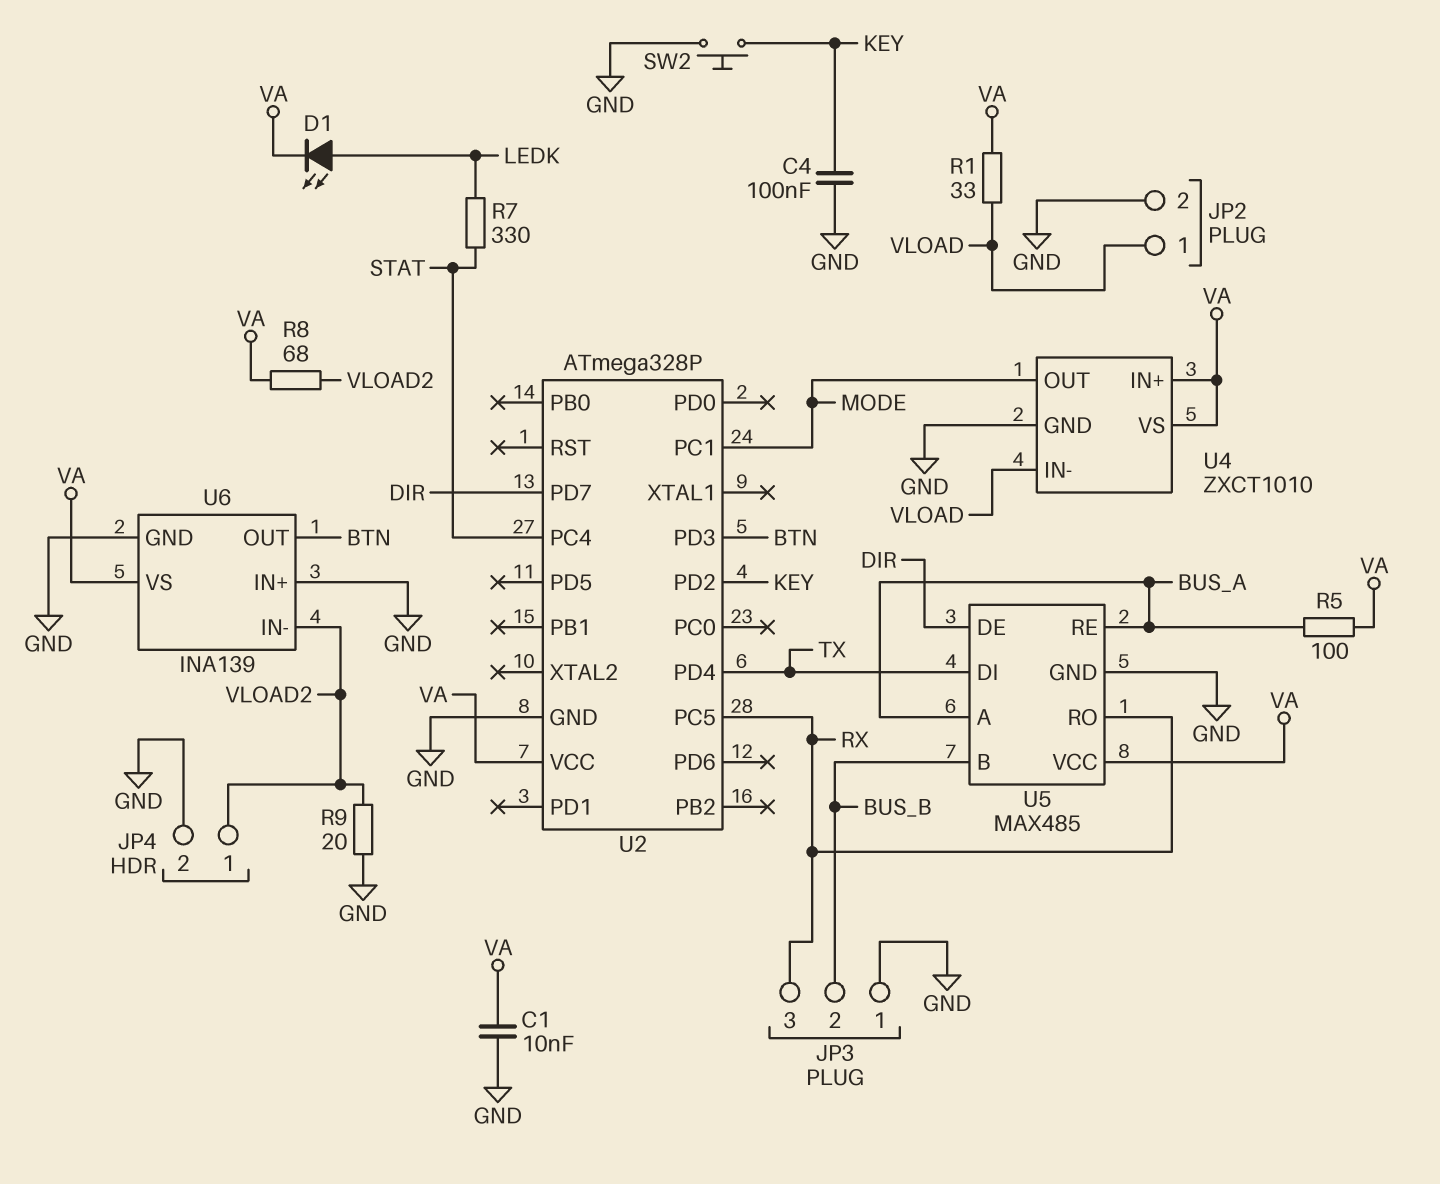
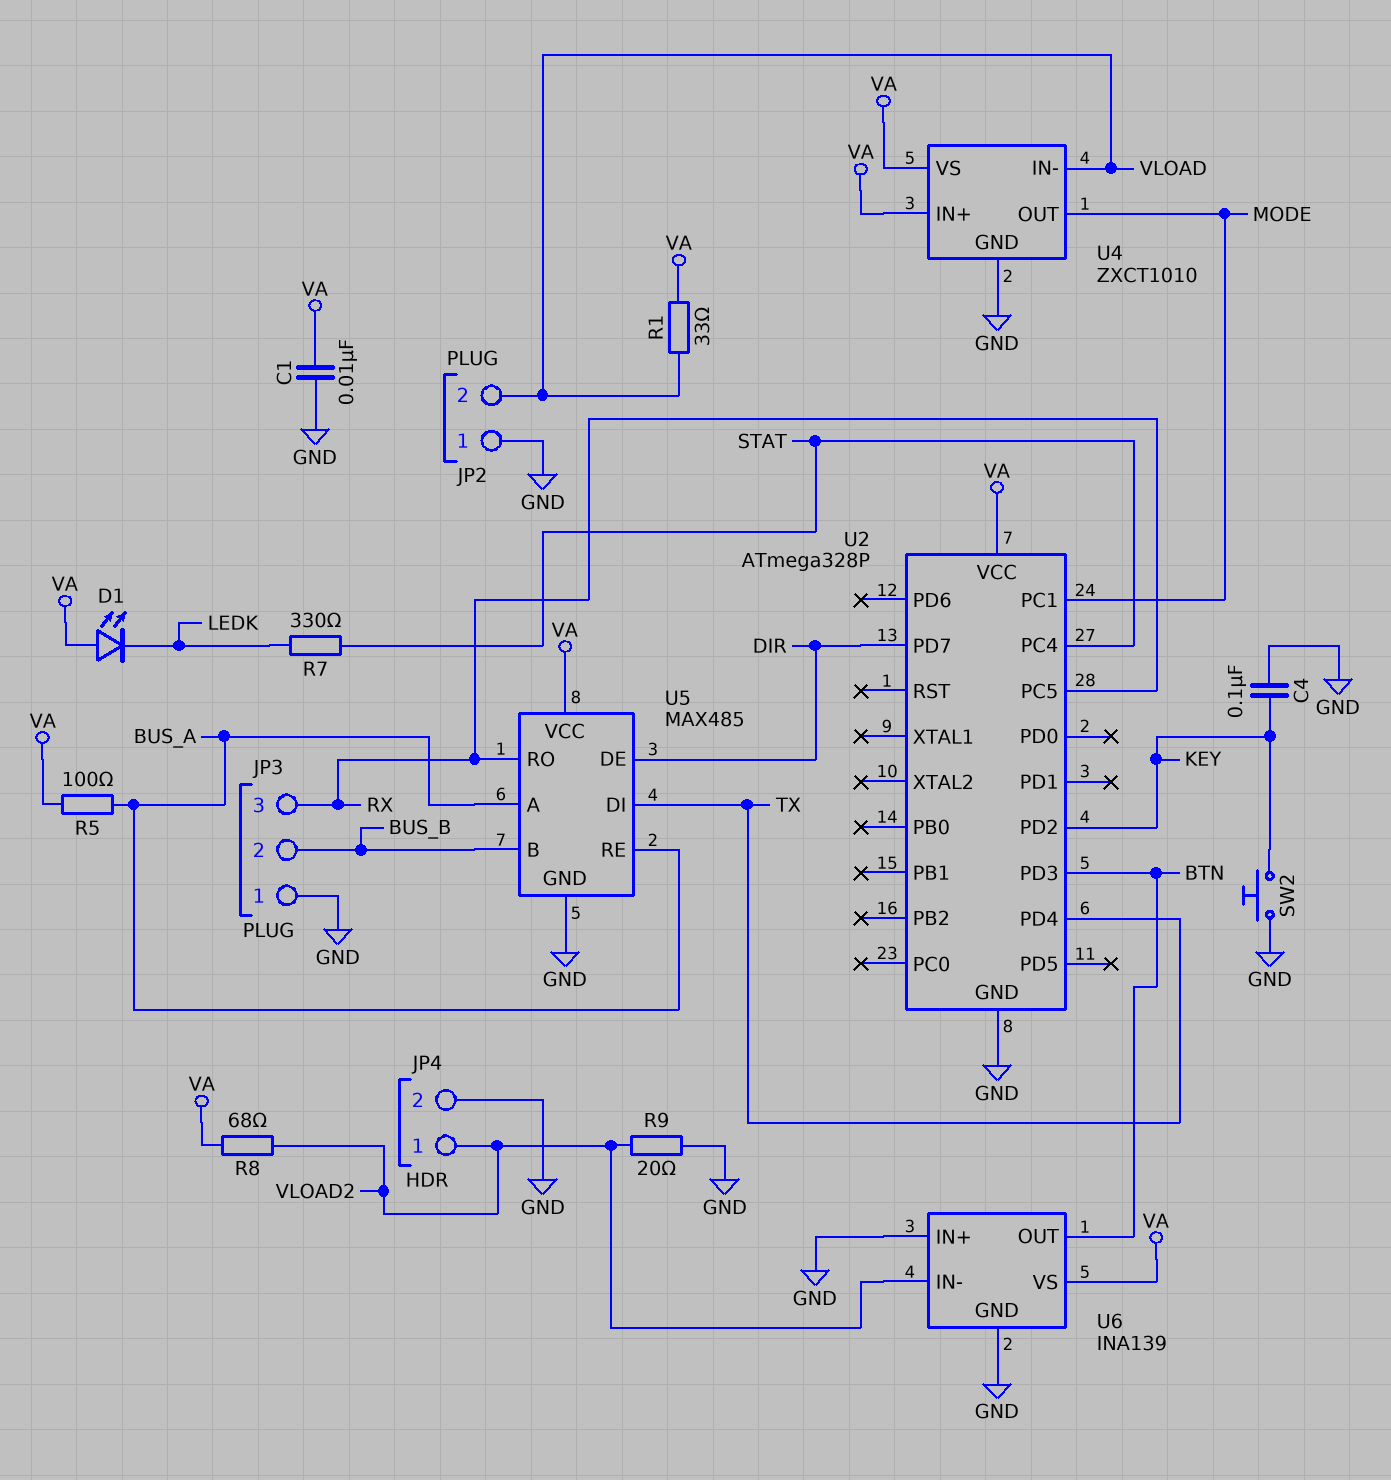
D1: LED (A LEDK, K VA) -> LED (A VA, K LEDK)
JP2 pin 1: VLOAD -> GND
JP2 pin 2: GND -> VLOAD

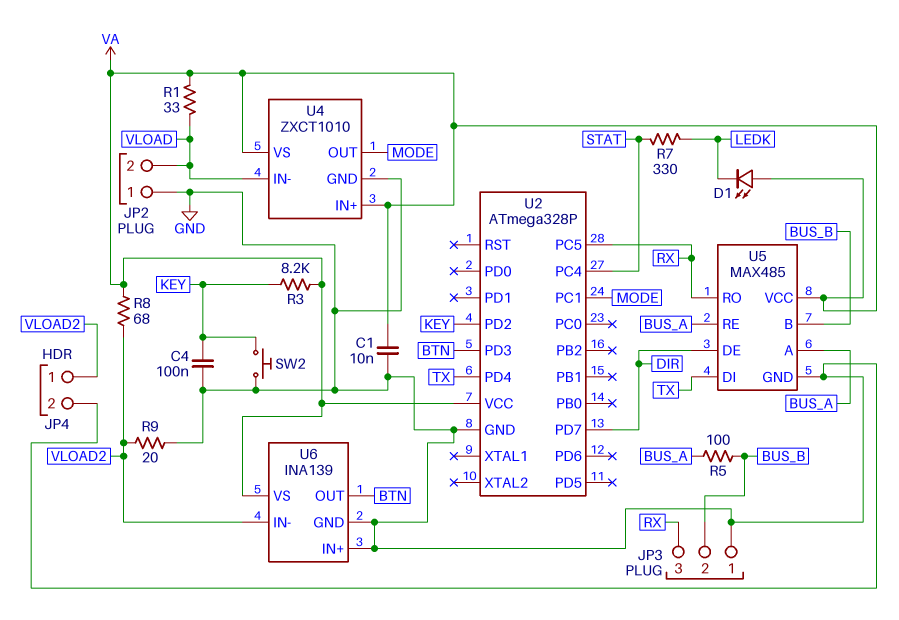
R3: none -> 8.2k (KEY, VA)
R5: 100 (BUS_A, VA) -> 100 (BUS_A, BUS_B)

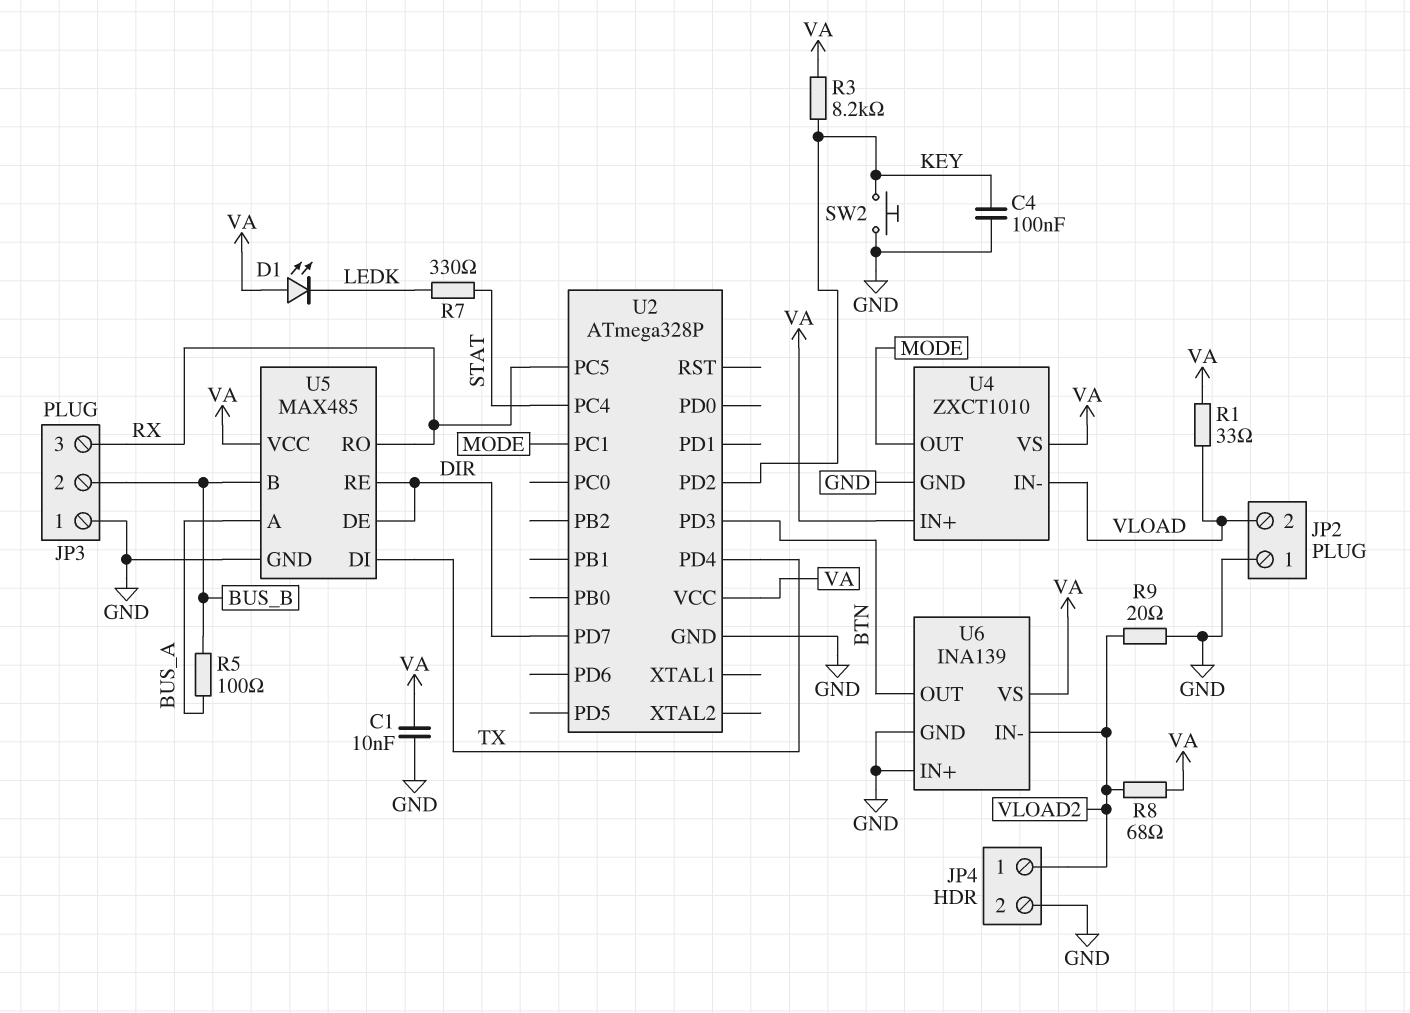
U5 pin RE: BUS_A -> DIR

